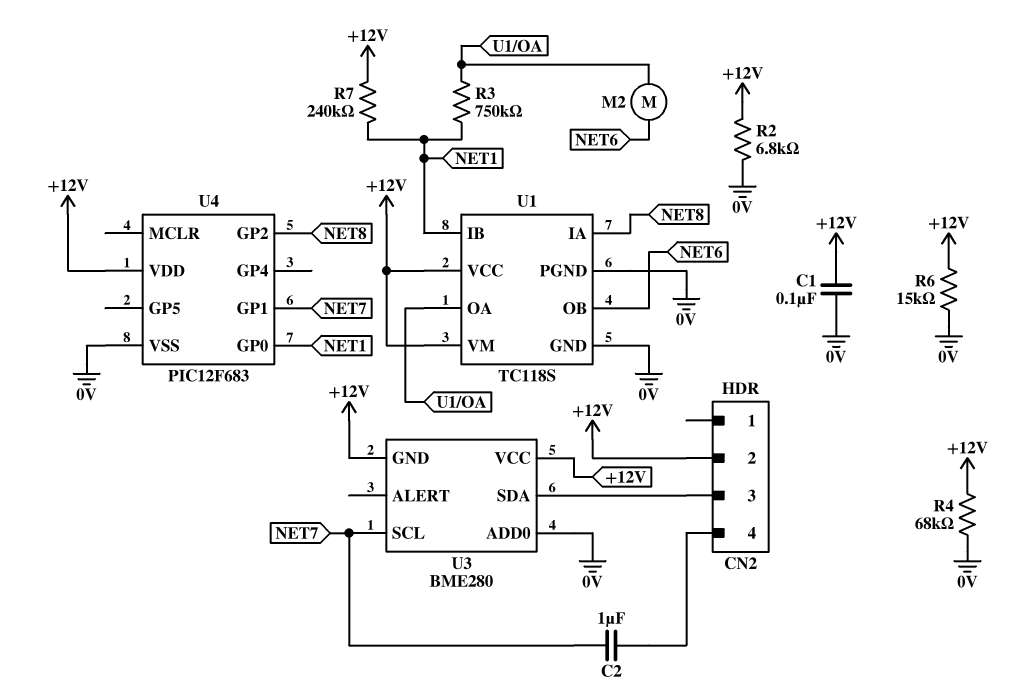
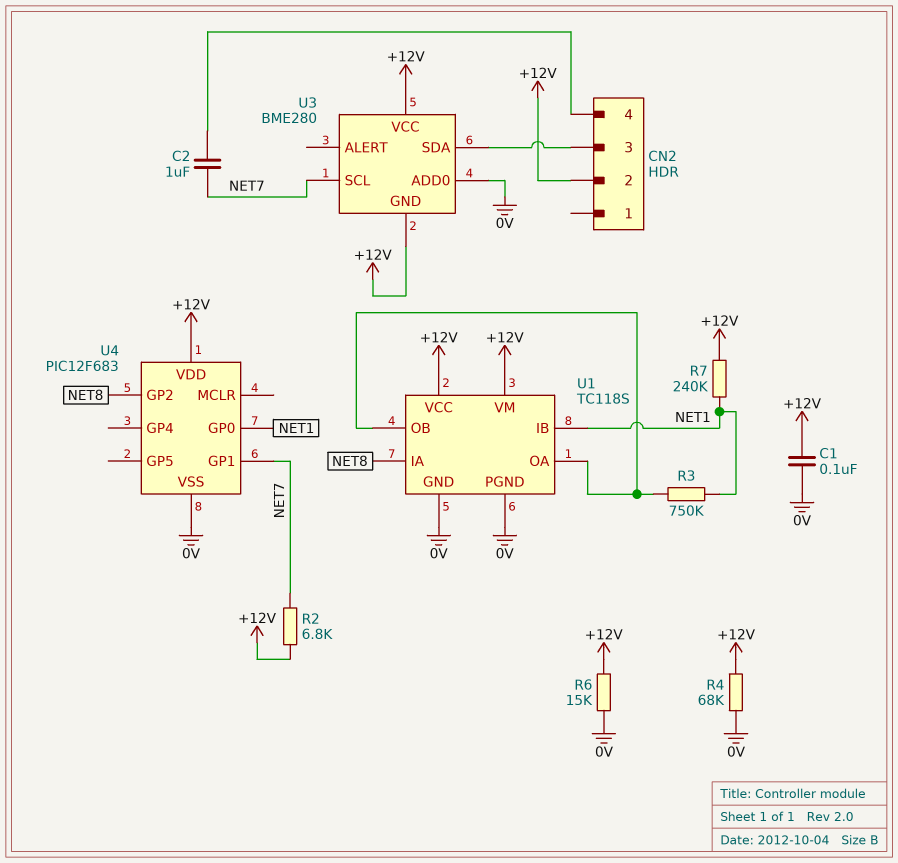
M2: motor (NET6, U1/OA) -> none
R2: 6.8k (+12V, 0V) -> 6.8k (+12V, NET7)
U1 pin OB: NET6 -> U1/OA

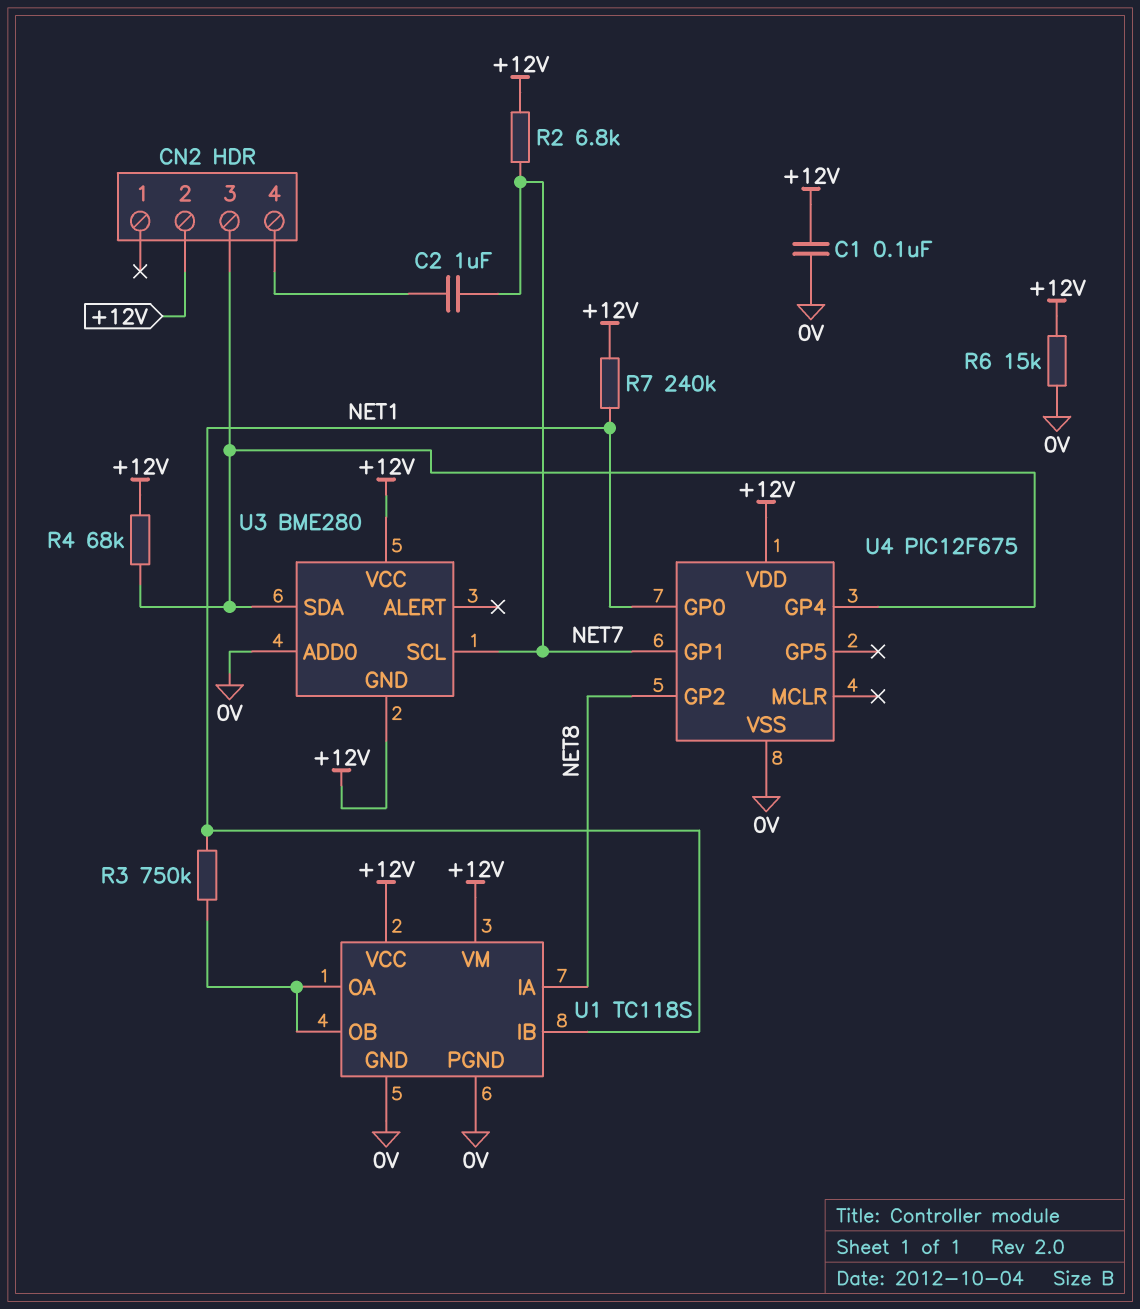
R4: 68k (+12V, 0V) -> 68k (+12V, CN2/3)
U4: PIC12F683 -> PIC12F675
U4 pin GP4: none -> CN2/3

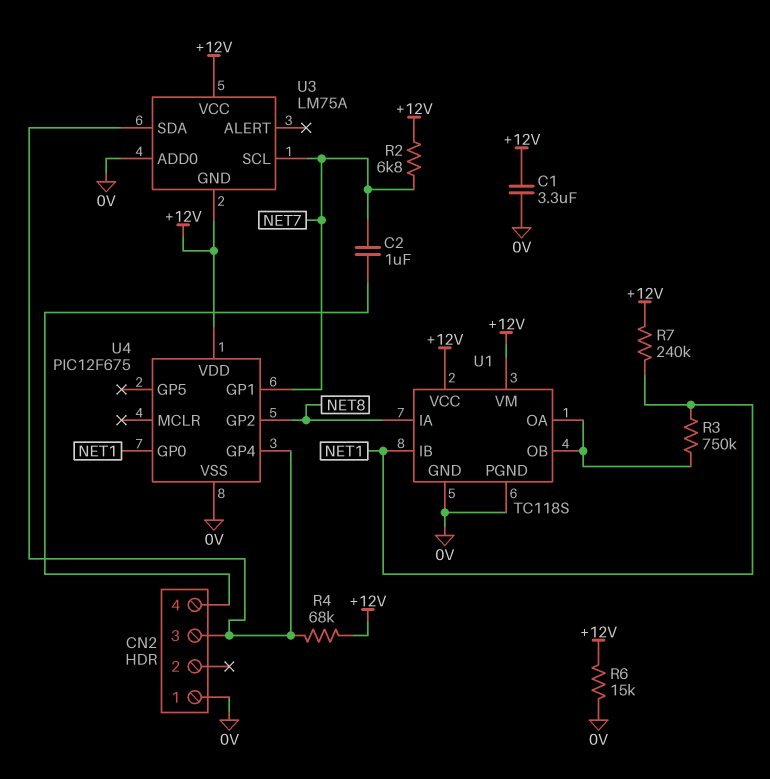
C1: 100nF (+12V, 0V) -> 3.3uF (+12V, 0V)
CN2 pin 1: none -> 0V
CN2 pin 2: +12V -> none
U3: BME280 -> LM75A

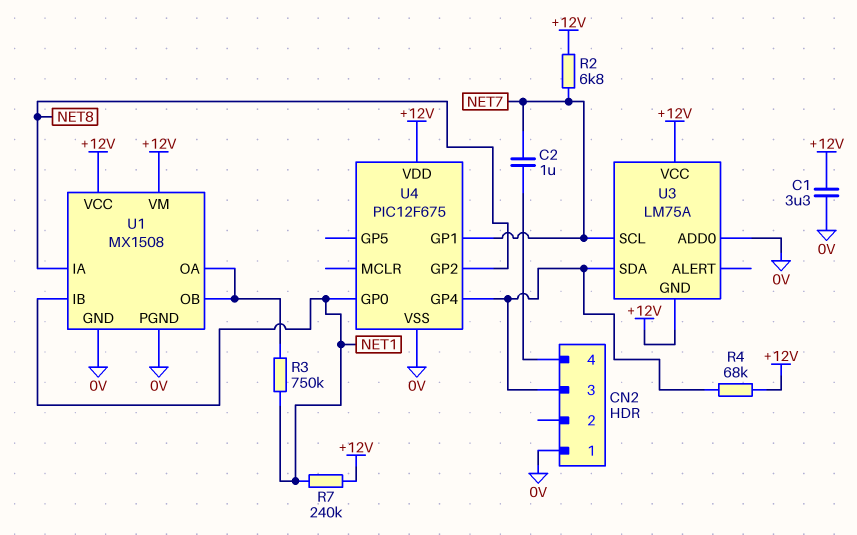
R6: 15k (+12V, 0V) -> none
U1: TC118S -> MX1508

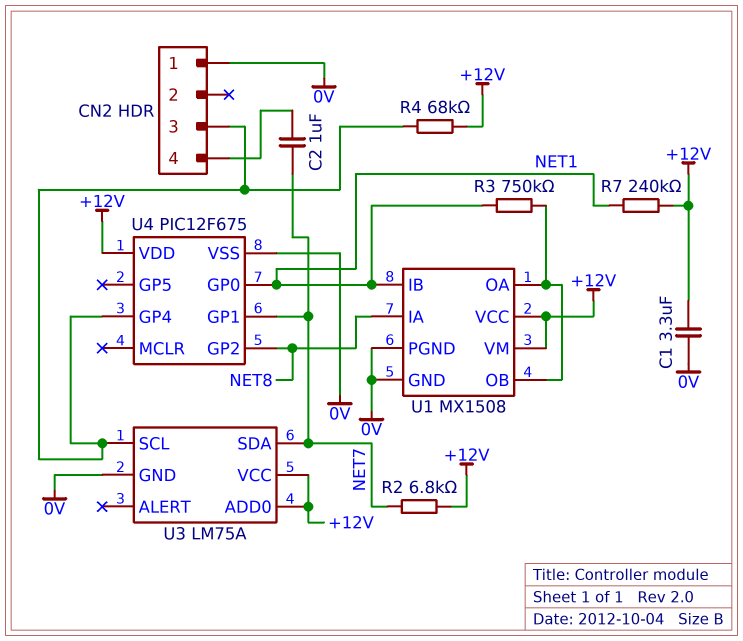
U3 pin ADD0: 0V -> +12V
U3 pin GND: +12V -> 0V
U3 pin SCL: NET7 -> CN2/3
U3 pin SDA: CN2/3 -> NET7

